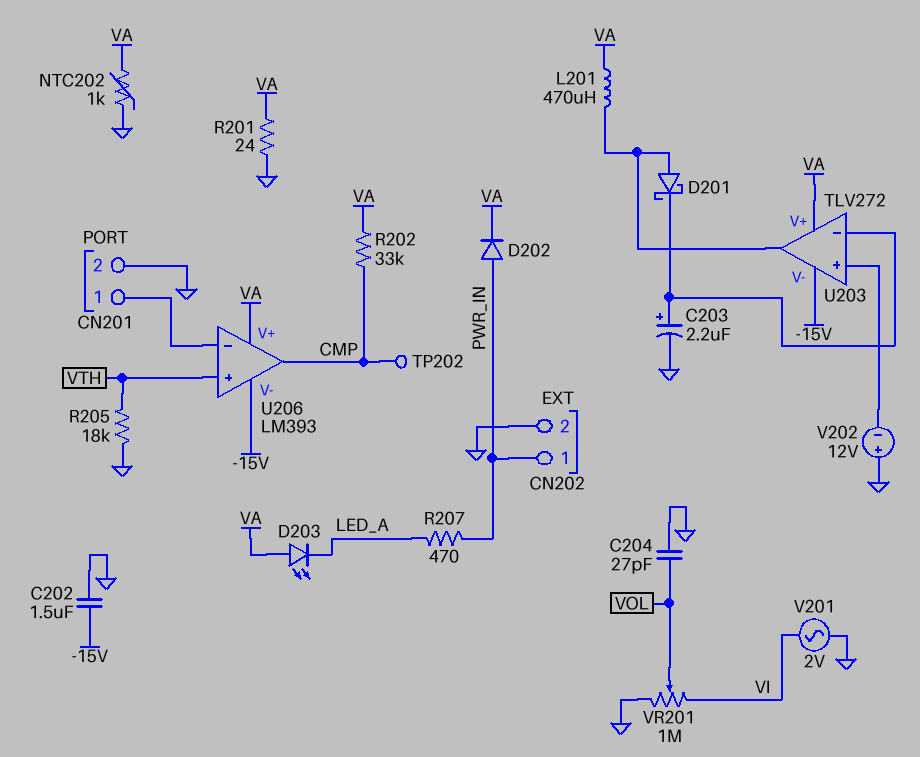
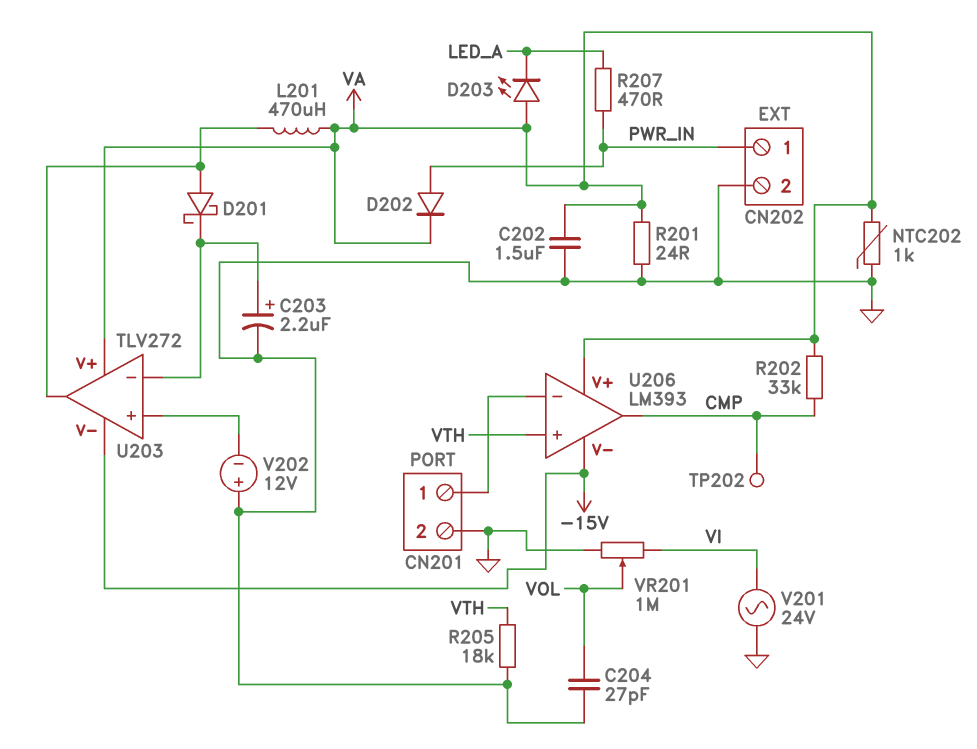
C202: 1.5uF (-15V, GND) -> 1.5uF (GND, VA)
V201: AC 2V (GND, VI) -> AC 24V (GND, VI)

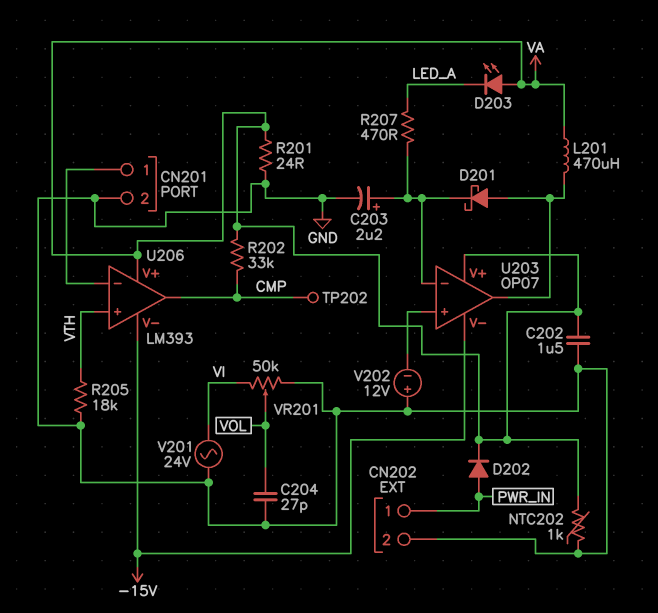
R207: 470 (LED_A, PWR_IN) -> 470 (LED_A, U203/in-)
U203: TLV272 -> OP07
VR201: 1M (GND, VI, wiper VOL) -> 50k (GND, VI, wiper VOL)

